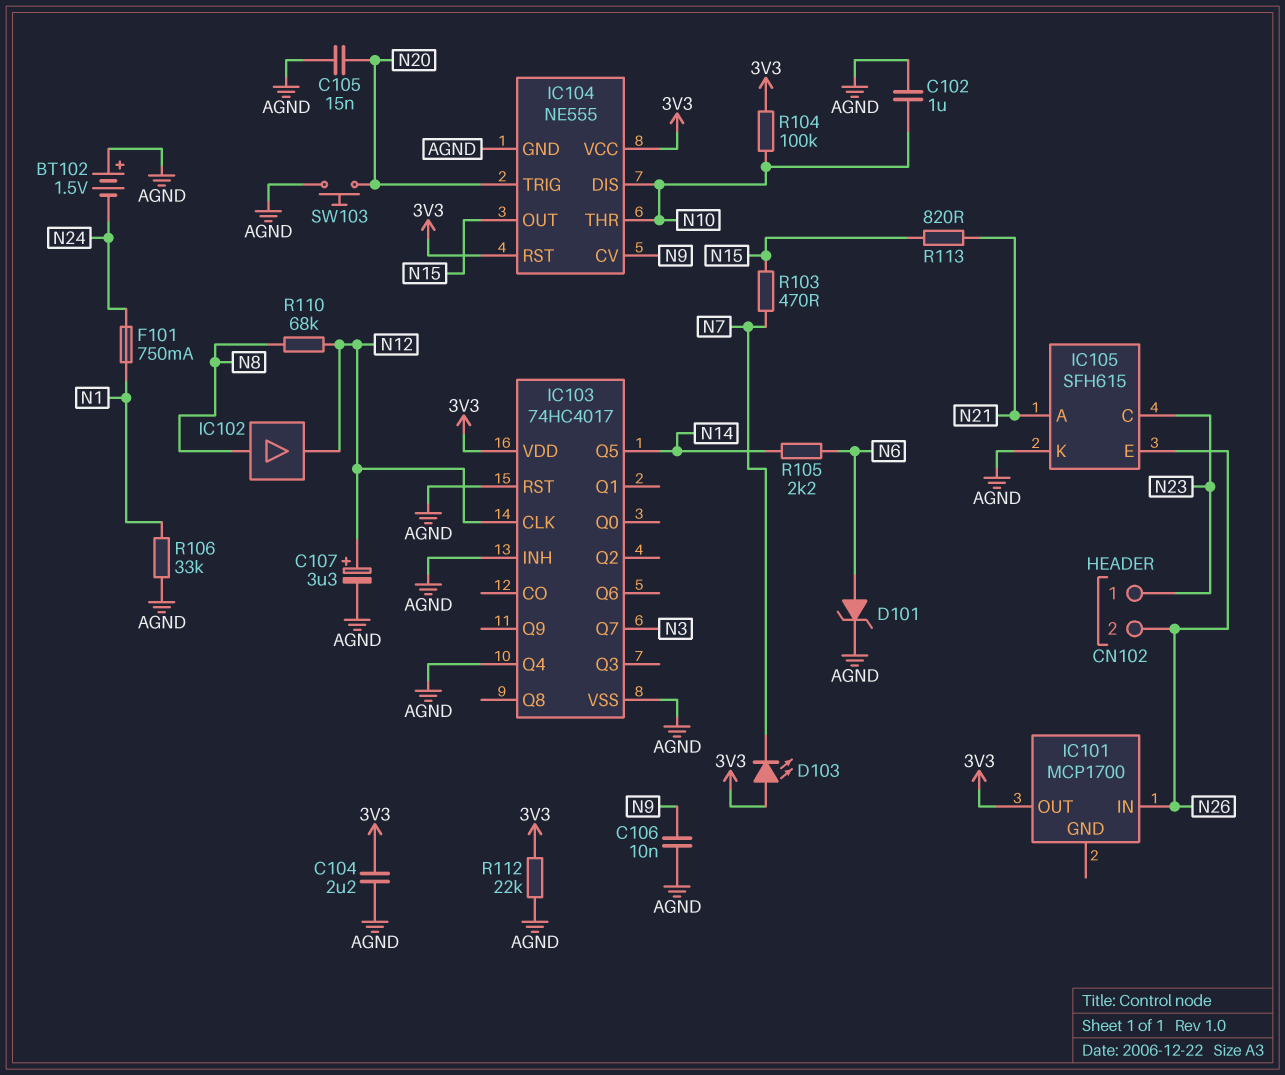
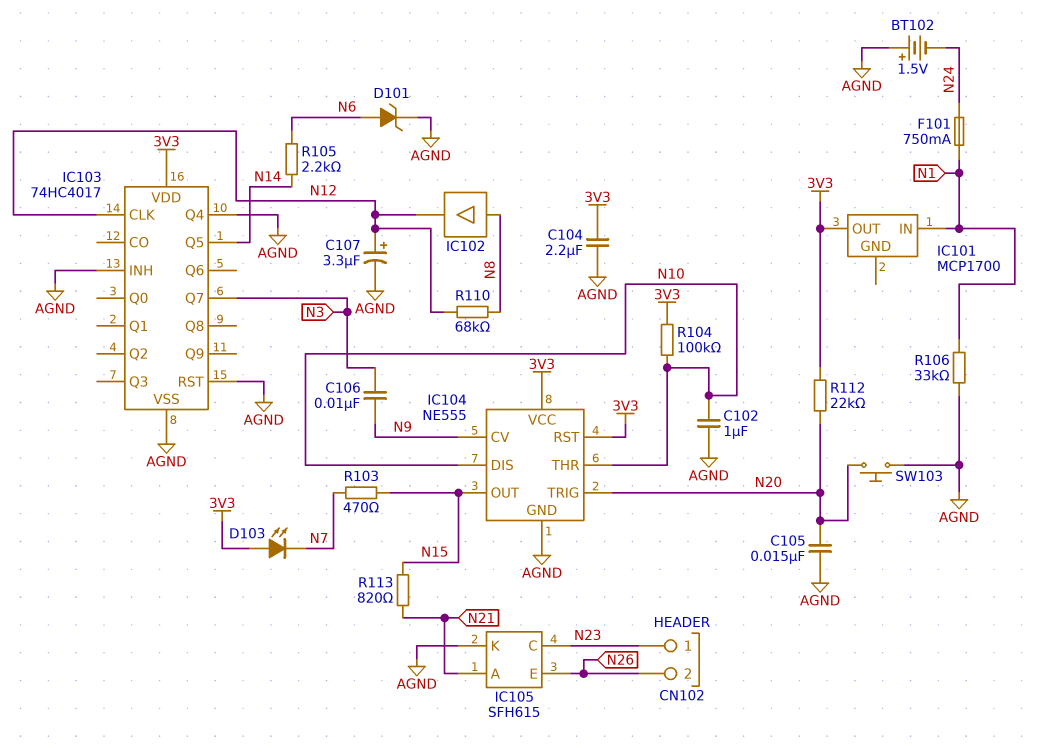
C106: 10nF (AGND, N9) -> 10nF (N3, N9)
IC101 pin IN: N26 -> N1
R112: 22k (3V3, AGND) -> 22k (3V3, N20)

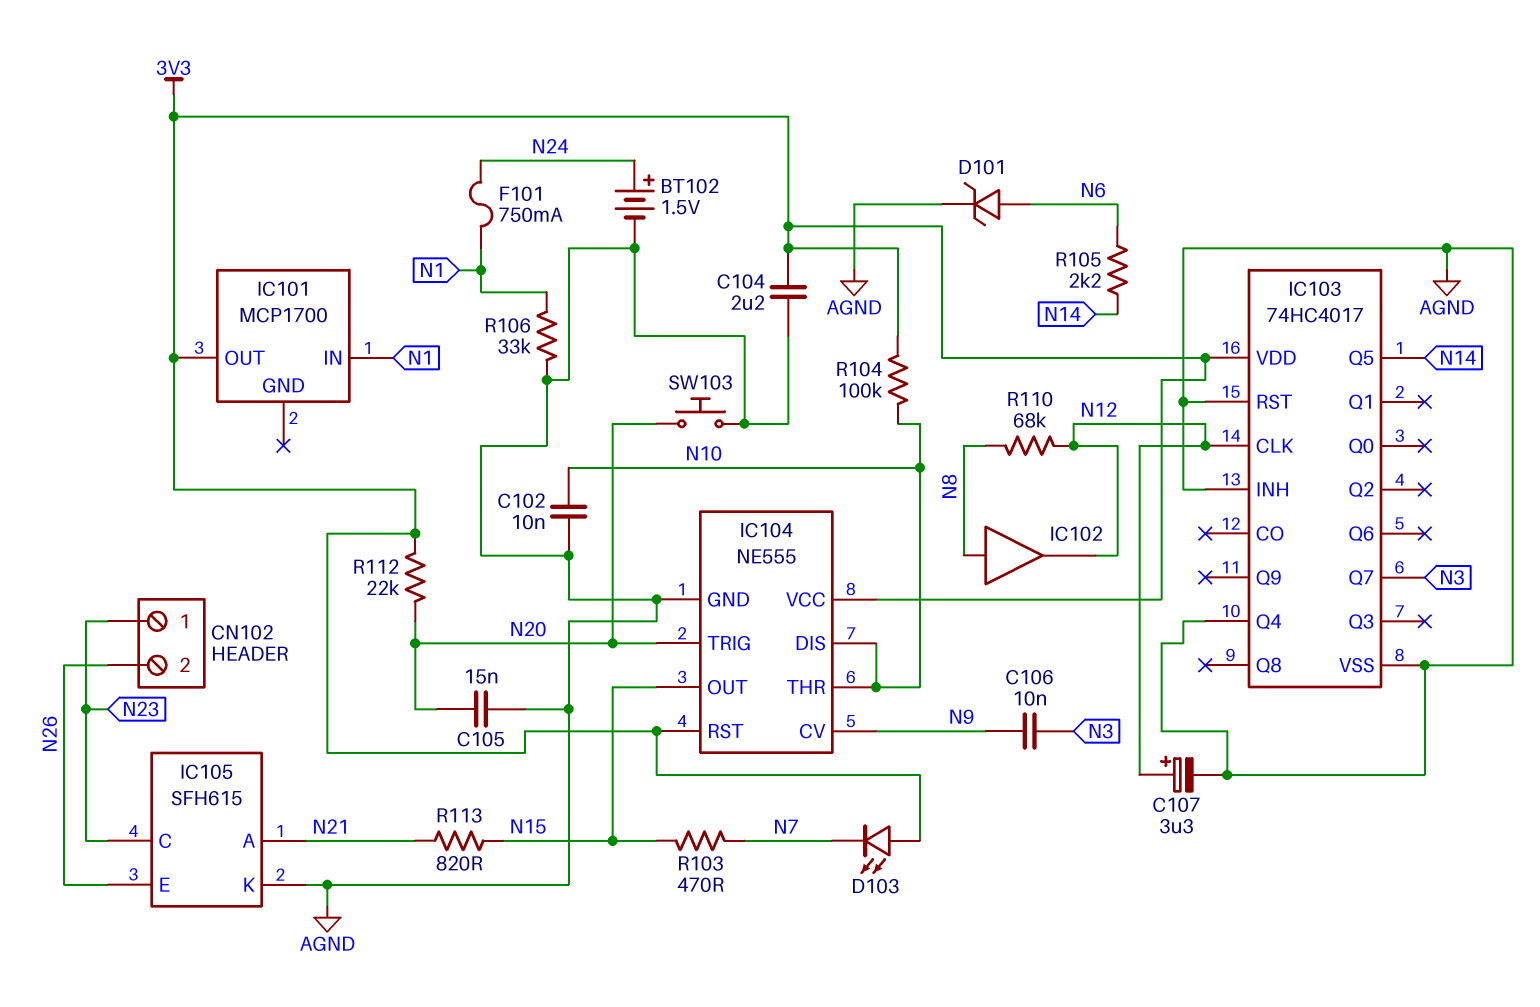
BT102: 1.5V (plus AGND, minus N24) -> 1.5V (plus N24, minus AGND)
C102: 1uF (AGND, N10) -> 10nF (AGND, N10)

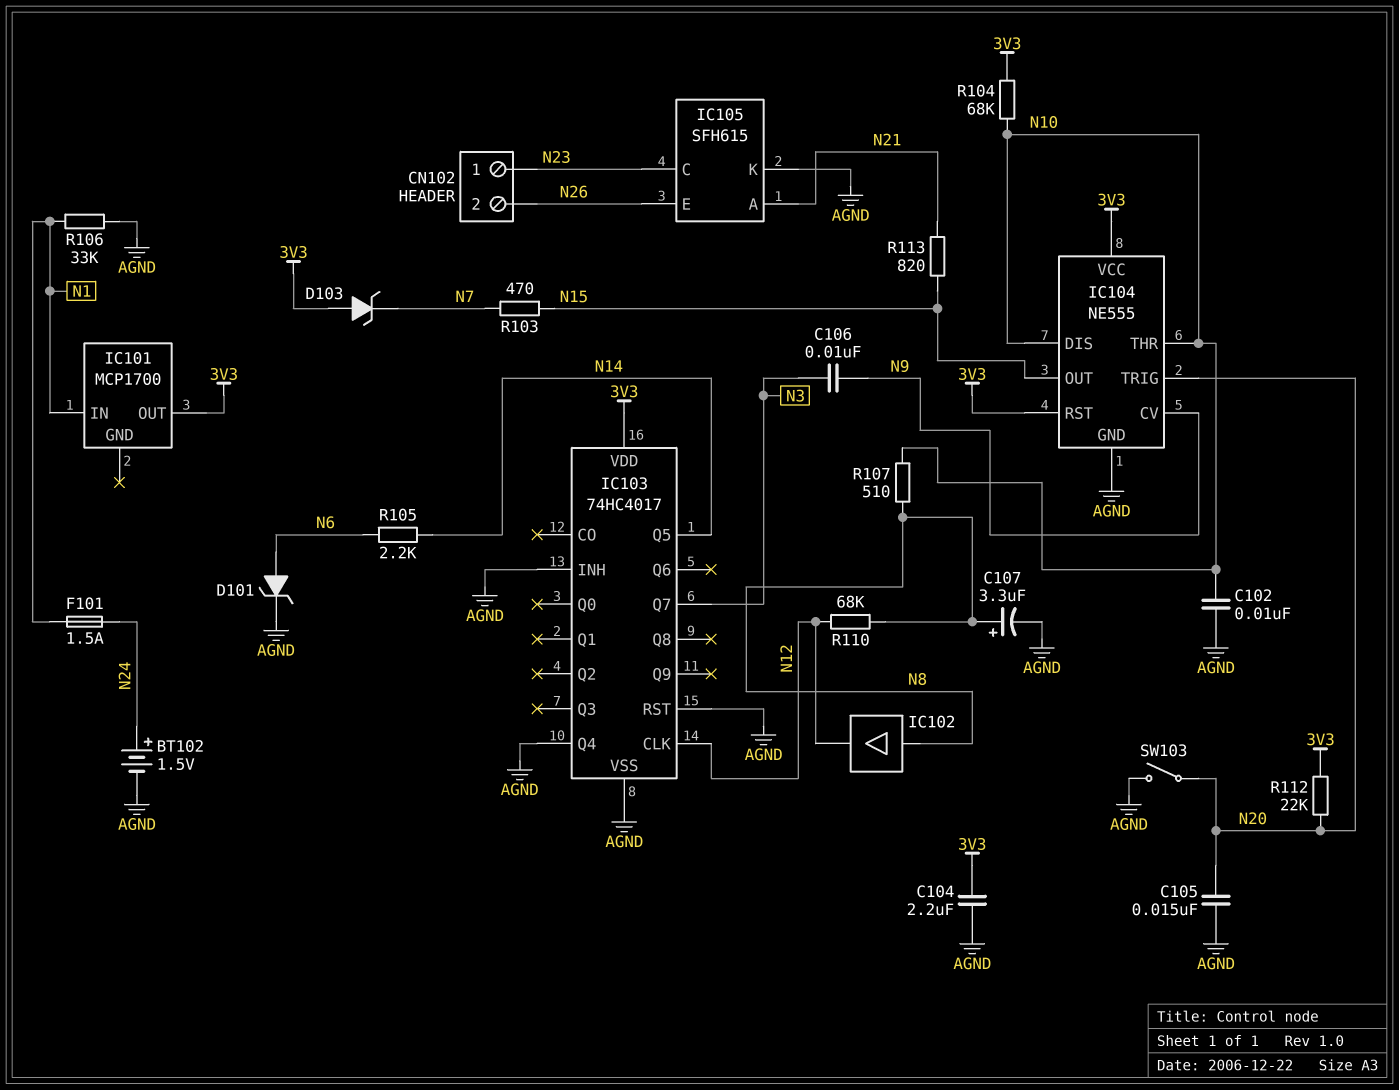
C107: 3.3uF (plus N12, minus AGND) -> 3.3uF (plus N8, minus AGND)
D103: LED (A 3V3, K N7) -> zener (A 3V3, K N7)
F101: 750mA (N1, N24) -> 1.5A (N1, N24)
R104: 100k (3V3, N10) -> 68k (3V3, N10)
R107: none -> 510 (N8, N10)
SW103: button (AGND, N20) -> switch (AGND, N20)

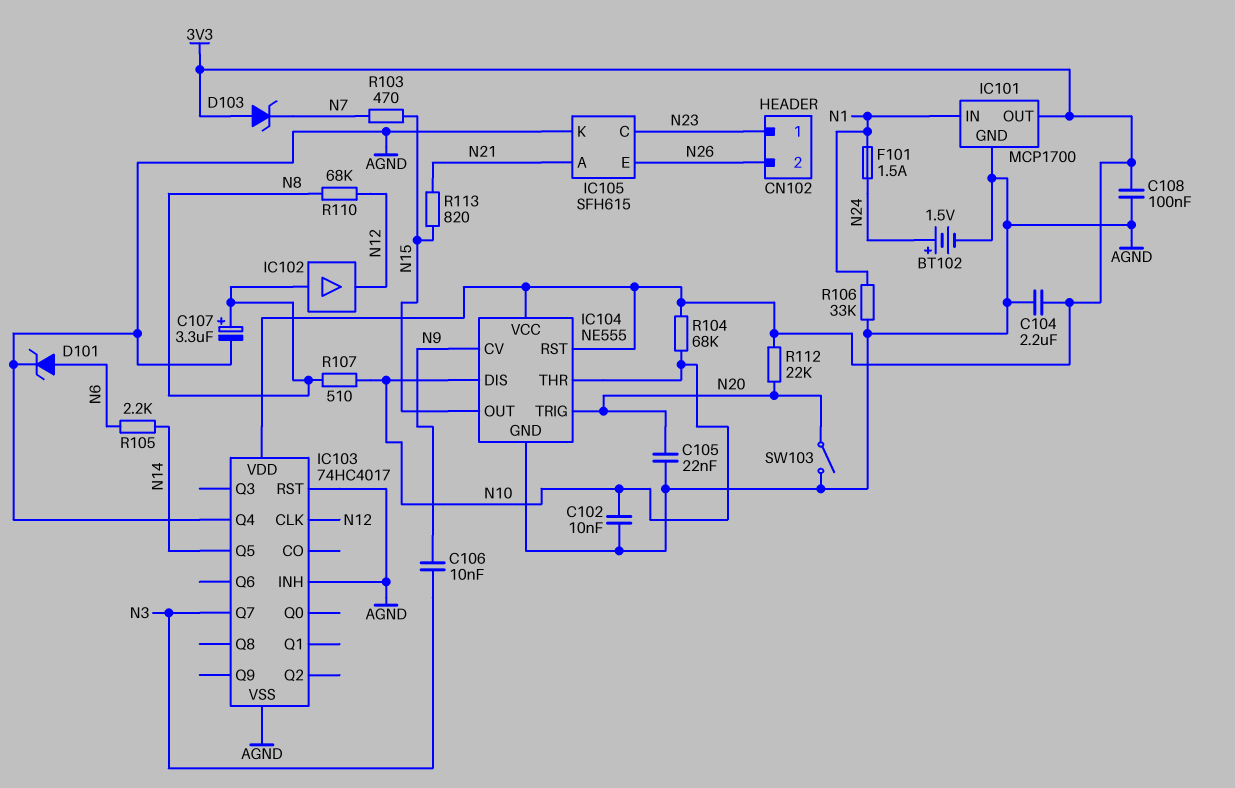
C105: 15nF (AGND, N20) -> 22nF (AGND, N20)
C108: none -> 100nF (3V3, AGND)
IC101 pin GND: none -> AGND

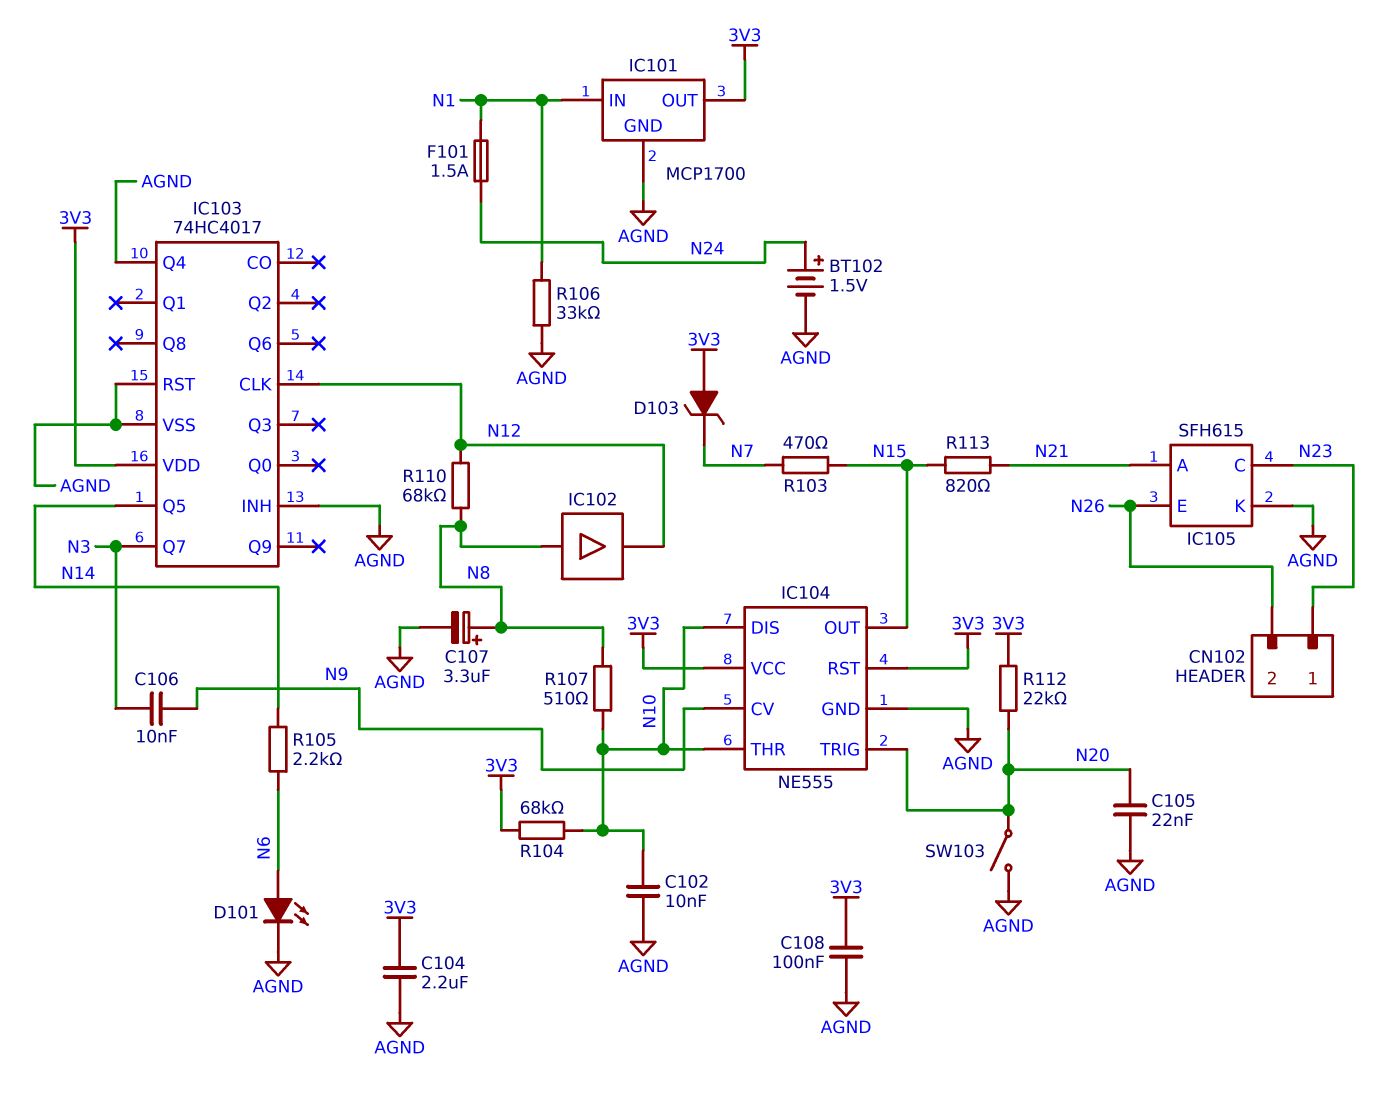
D101: zener (A N6, K AGND) -> LED (A N6, K AGND)

